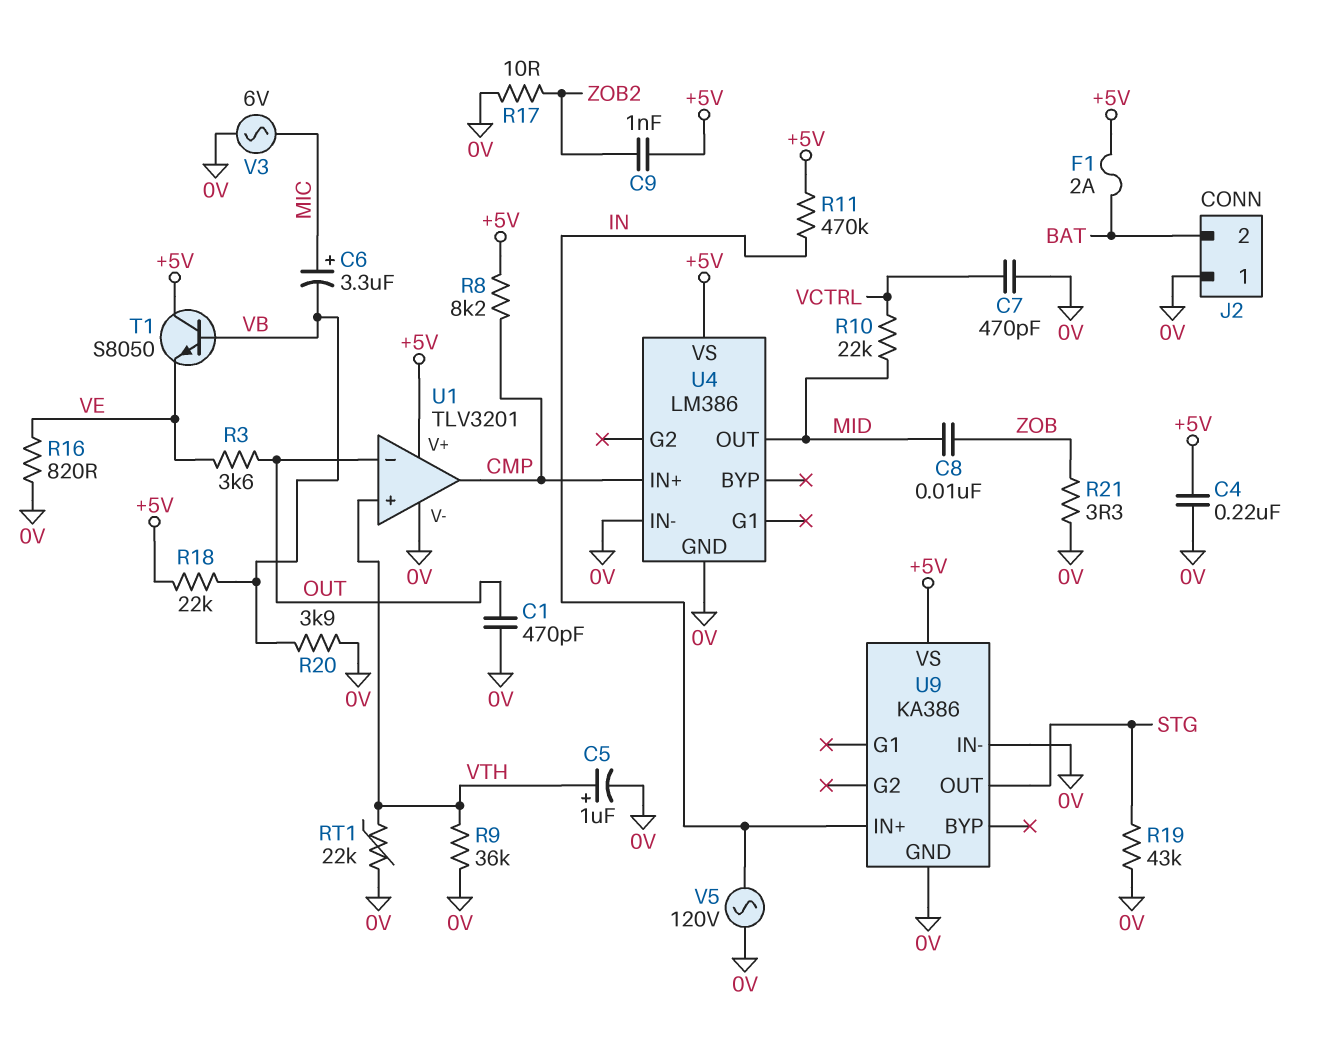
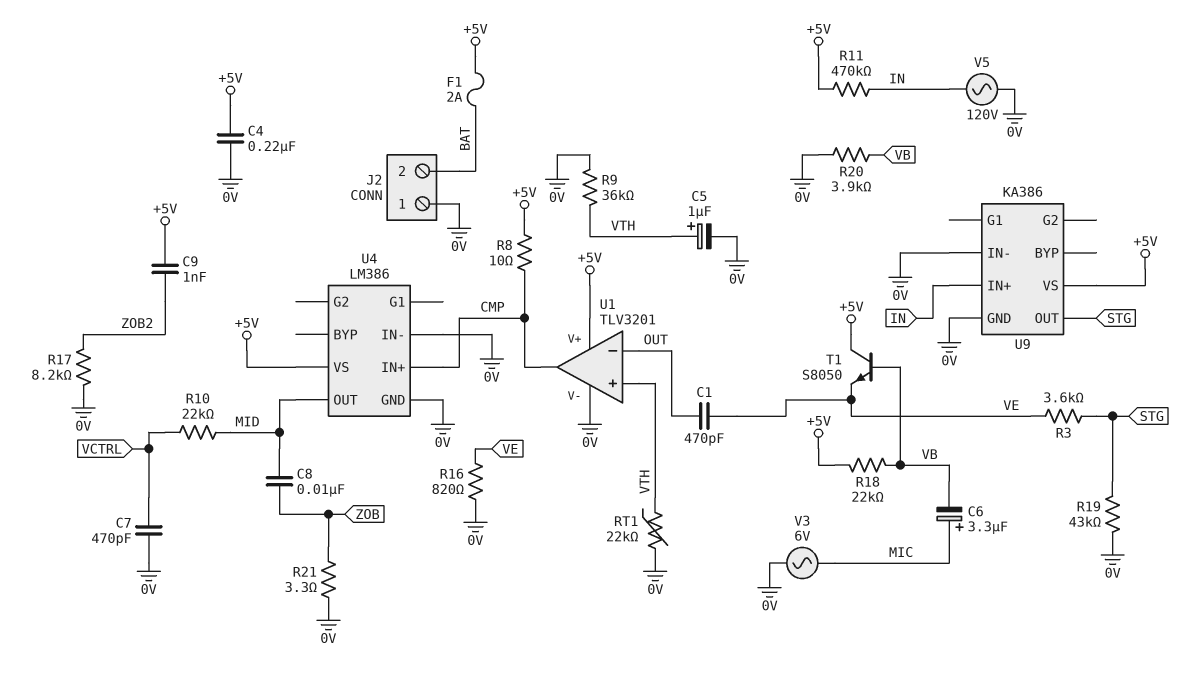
C1: 470pF (0V, OUT) -> 470pF (OUT, VE)
R3: 3.6k (OUT, VE) -> 3.6k (STG, VE)
R8: 8.2k (+5V, CMP) -> 10 (+5V, CMP)
R17: 10 (0V, ZOB2) -> 8.2k (0V, ZOB2)

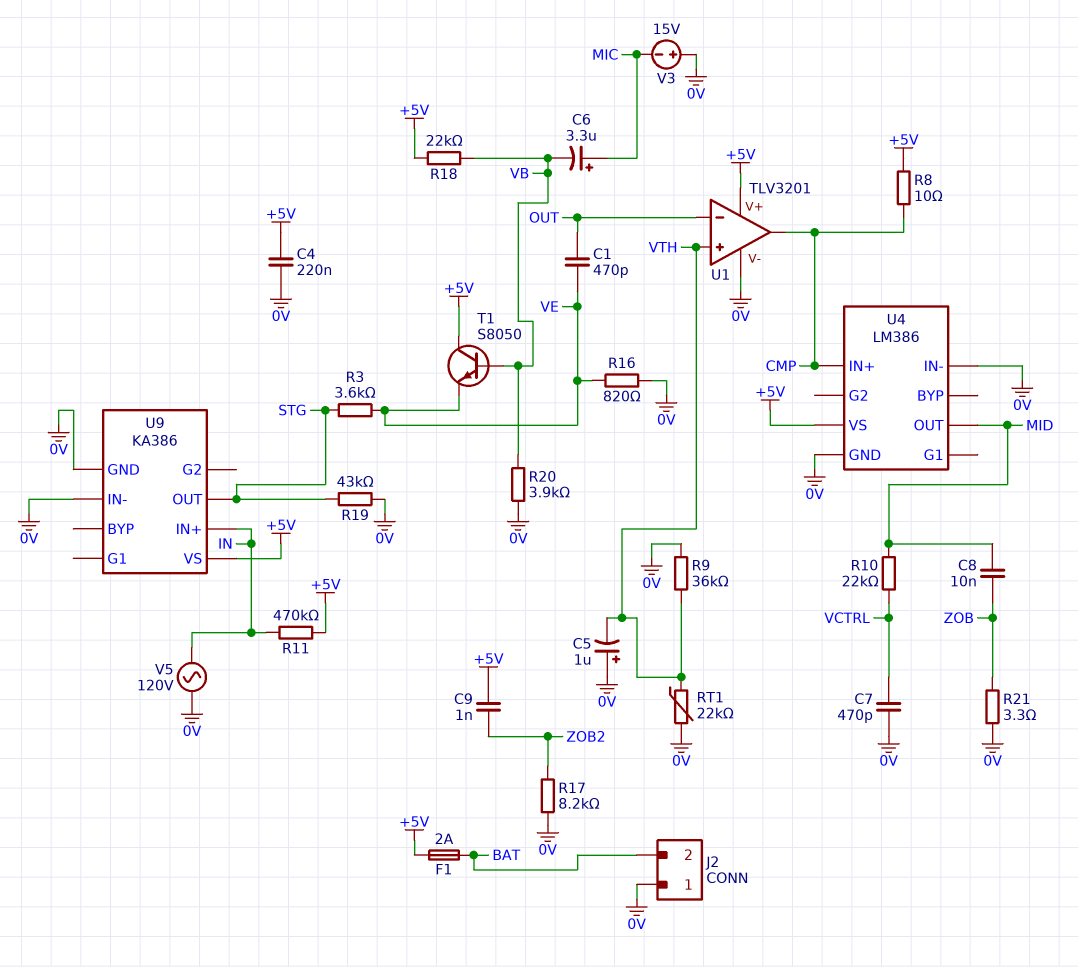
C5: 1uF (plus VTH, minus 0V) -> 1uF (plus 0V, minus VTH)
V3: AC 6V (0V, MIC) -> 15V (plus 0V, minus MIC)

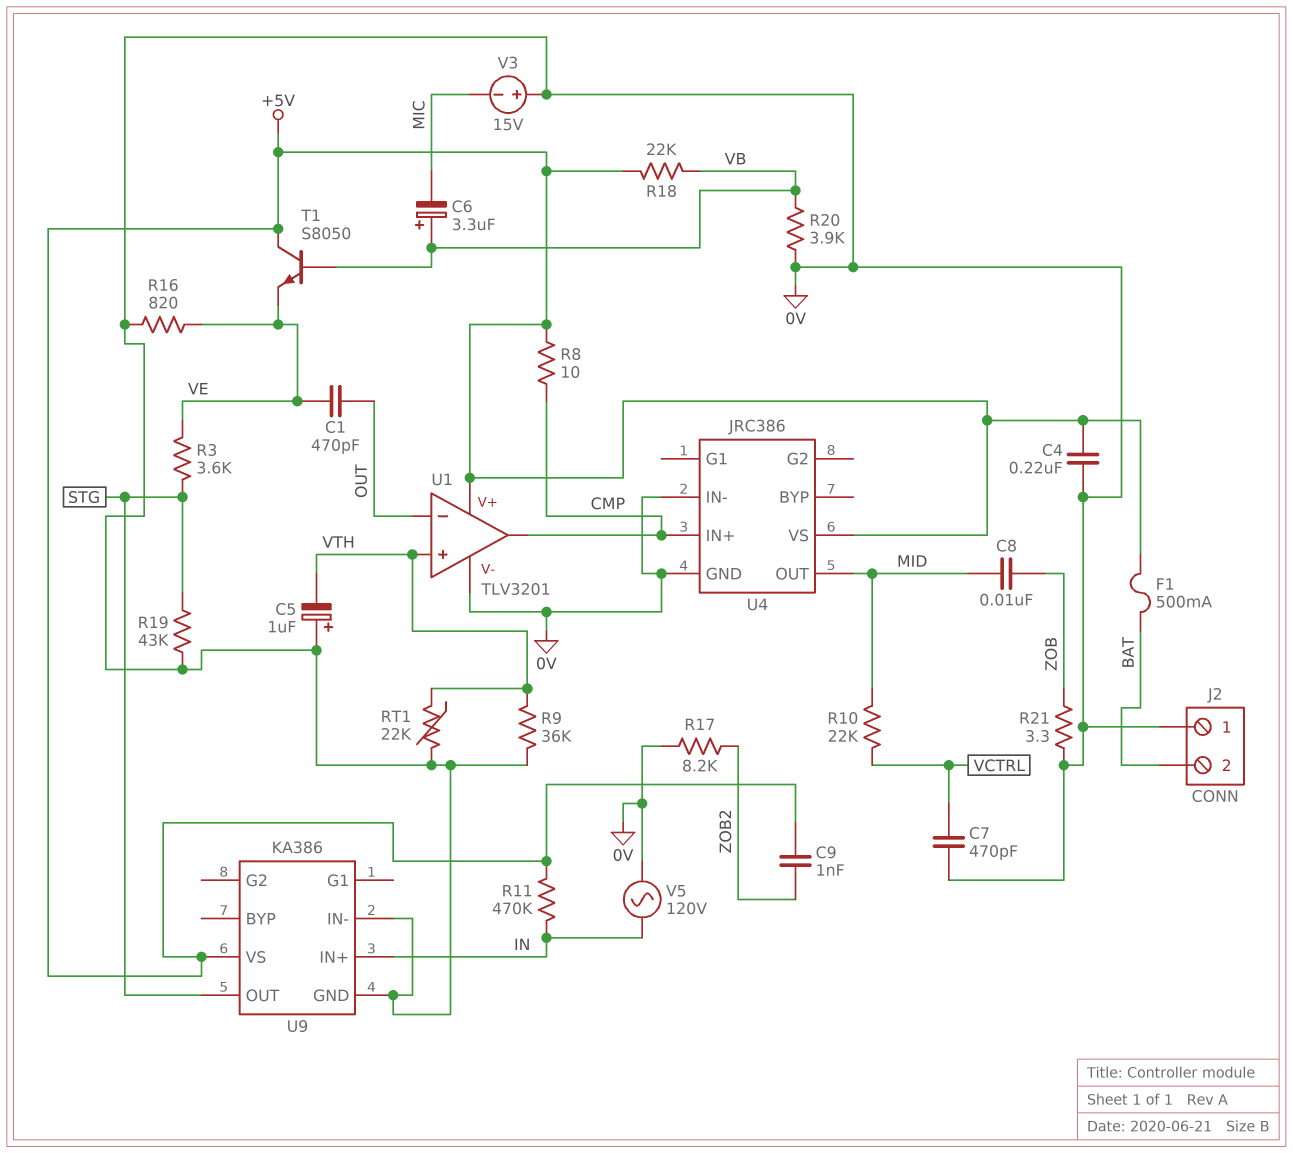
C6: 3.3uF (plus MIC, minus VB) -> 3.3uF (plus VB, minus MIC)
F1: 2A (+5V, BAT) -> 500mA (+5V, BAT)
U4: LM386 -> JRC386

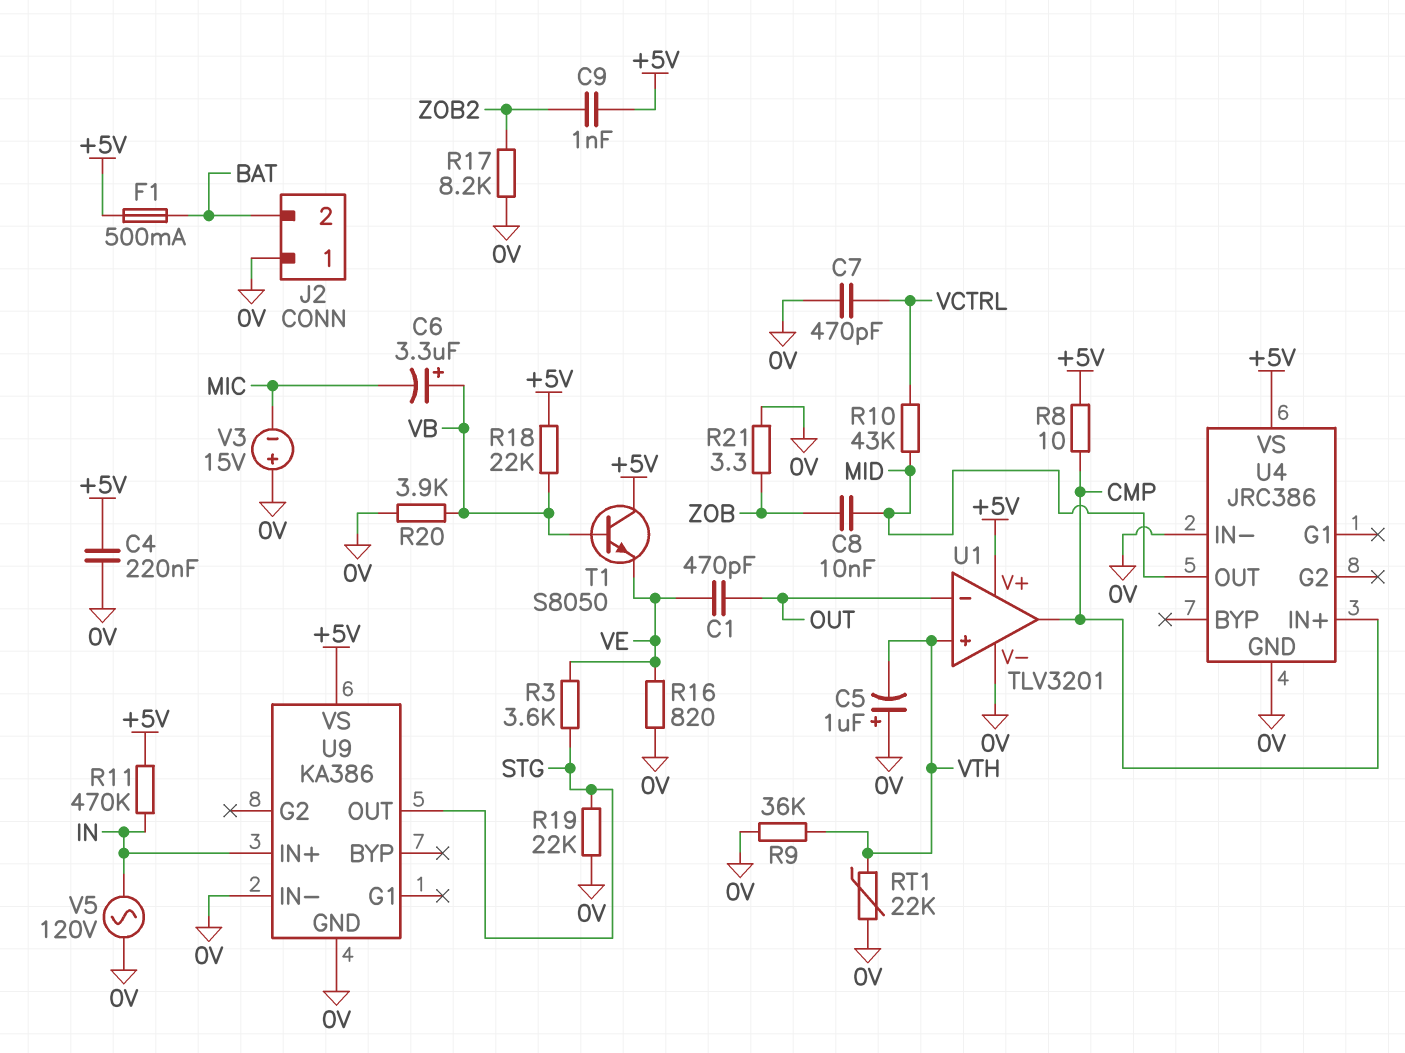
R10: 22k (MID, VCTRL) -> 43k (MID, VCTRL)
R19: 43k (0V, STG) -> 22k (0V, STG)

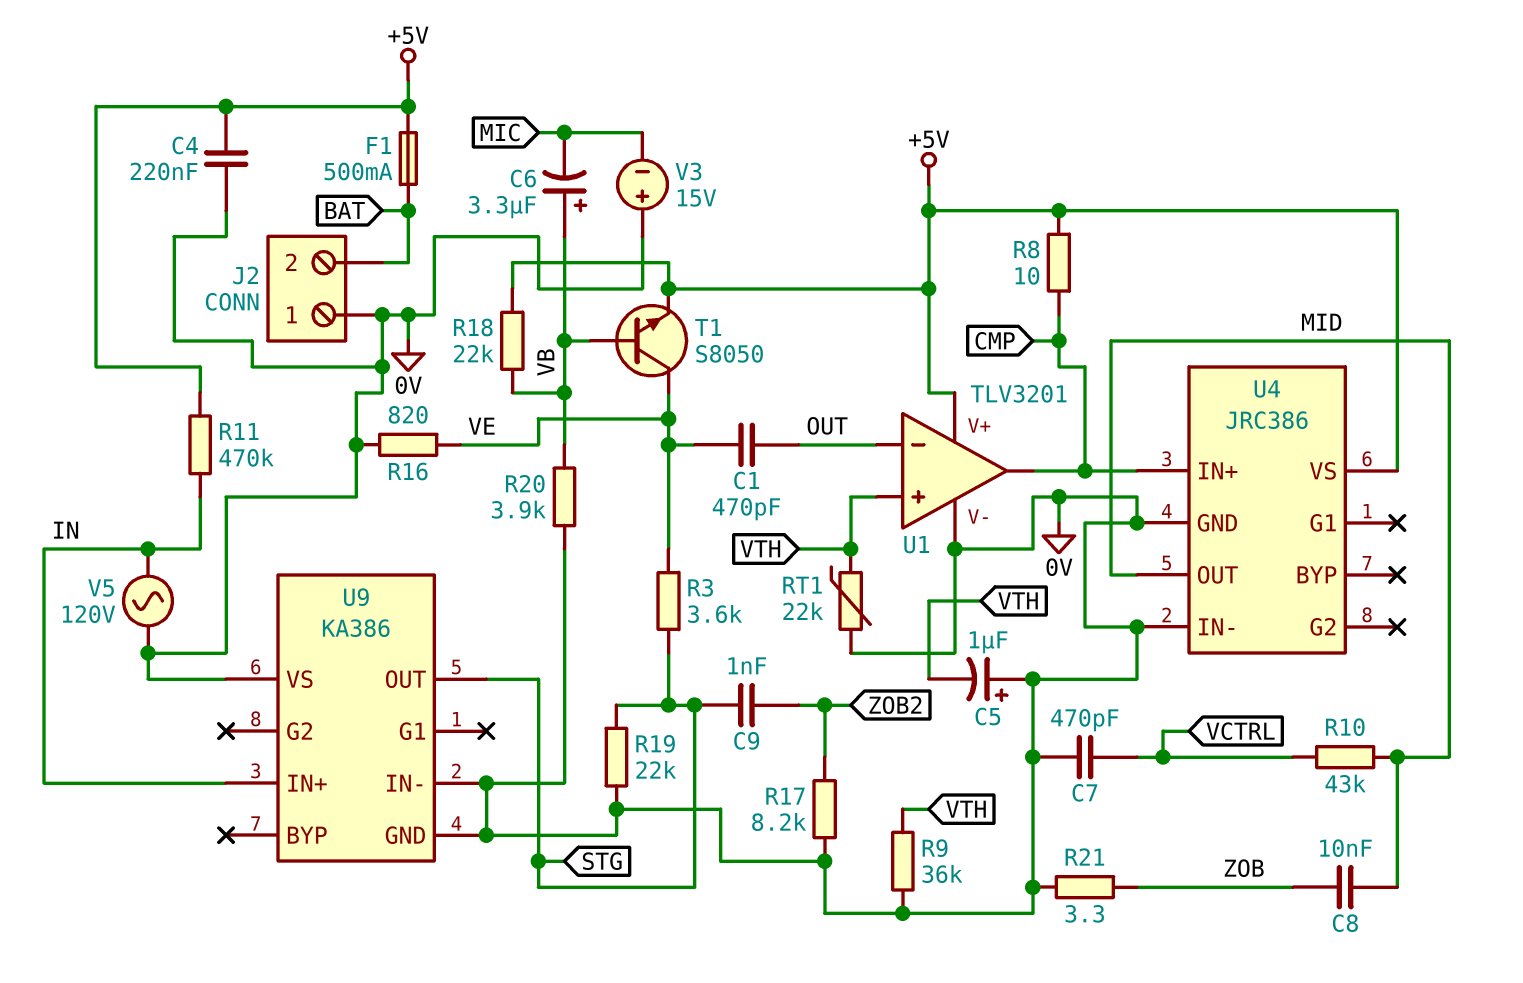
C9: 1nF (+5V, ZOB2) -> 1nF (STG, ZOB2)
T1: NPN S8050 (B VB, C +5V, E VE) -> NPN S8050 (B VB, C VE, E +5V)
U9 pin VS: +5V -> 0V

